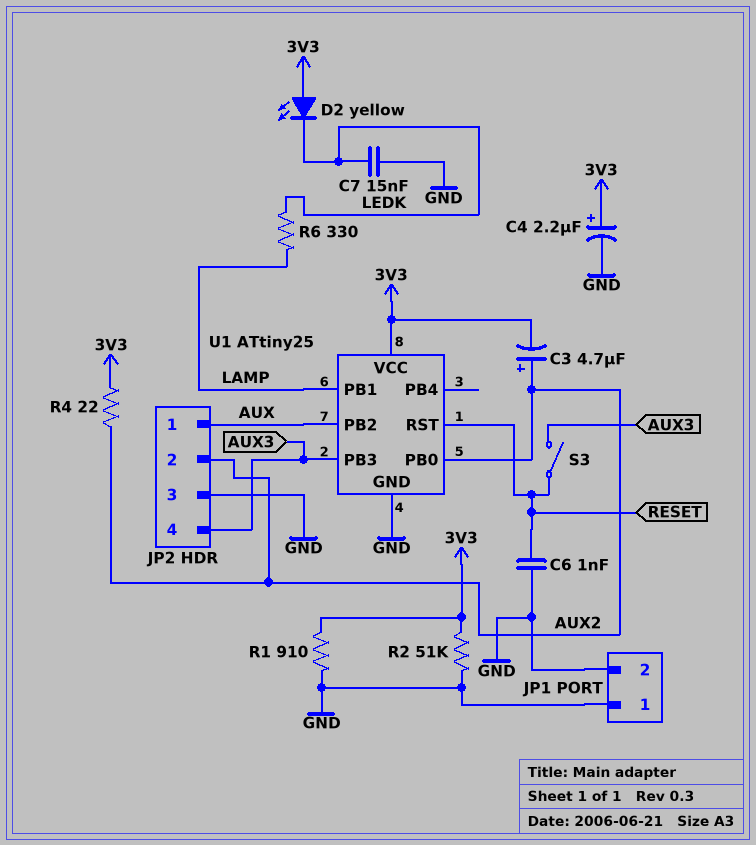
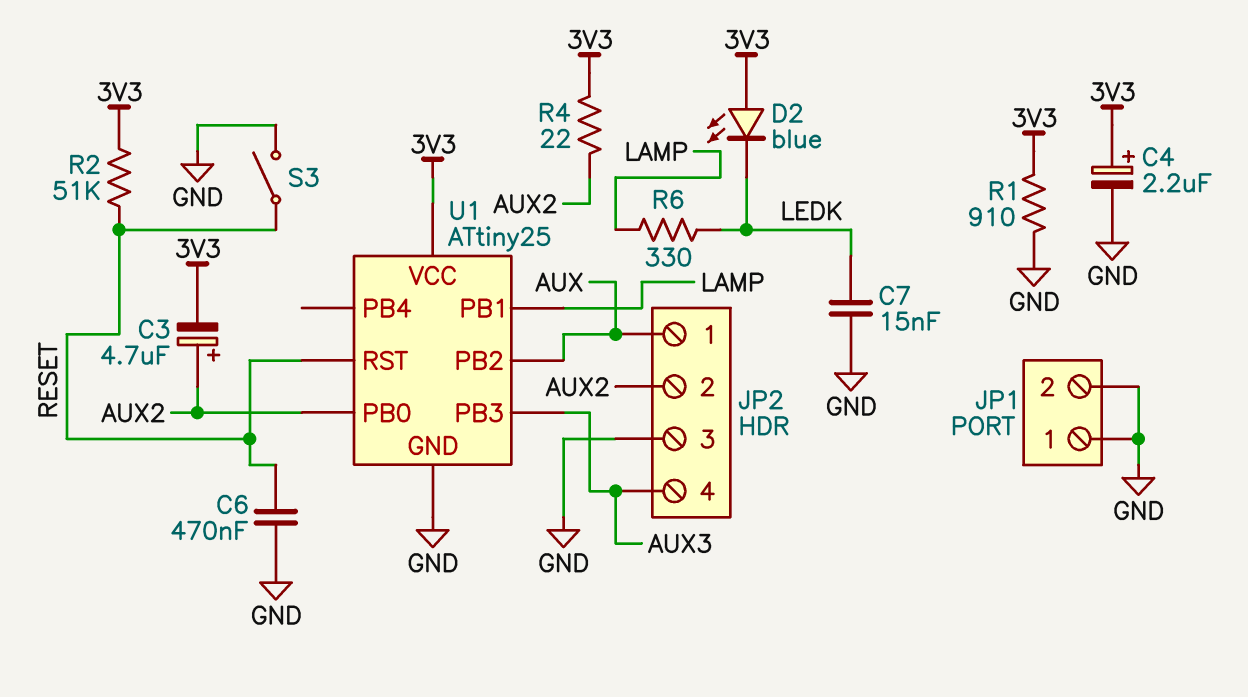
C6: 1nF (GND, RESET) -> 470nF (GND, RESET)
D2: LED yellow (A 3V3, K LEDK) -> LED blue (A 3V3, K LEDK)
R2: 51k (3V3, GND) -> 51k (3V3, RESET)
S3: switch (AUX3, RESET) -> switch (GND, RESET)

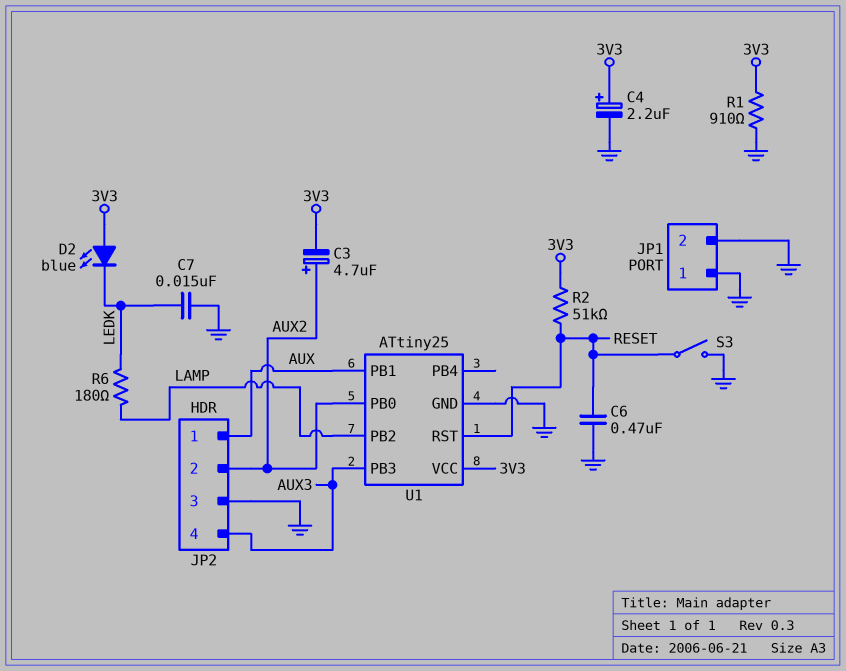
R4: 22 (3V3, AUX2) -> none
R6: 330 (LAMP, LEDK) -> 180 (LAMP, LEDK)
U1 pin PB1: LAMP -> AUX
U1 pin PB2: AUX -> LAMP

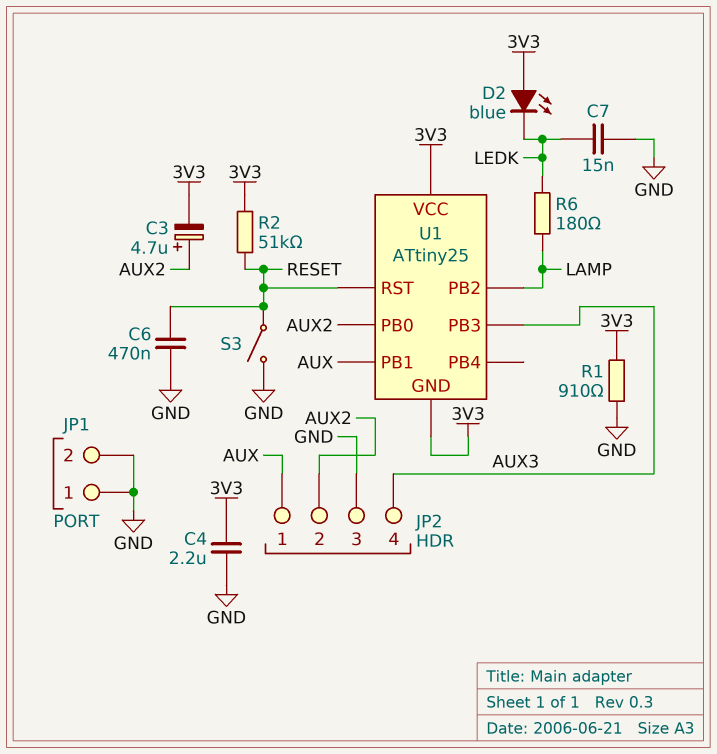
C4: 2.2uF (plus 3V3, minus GND) -> 2.2uF (3V3, GND)
U1 pin GND: GND -> 3V3

